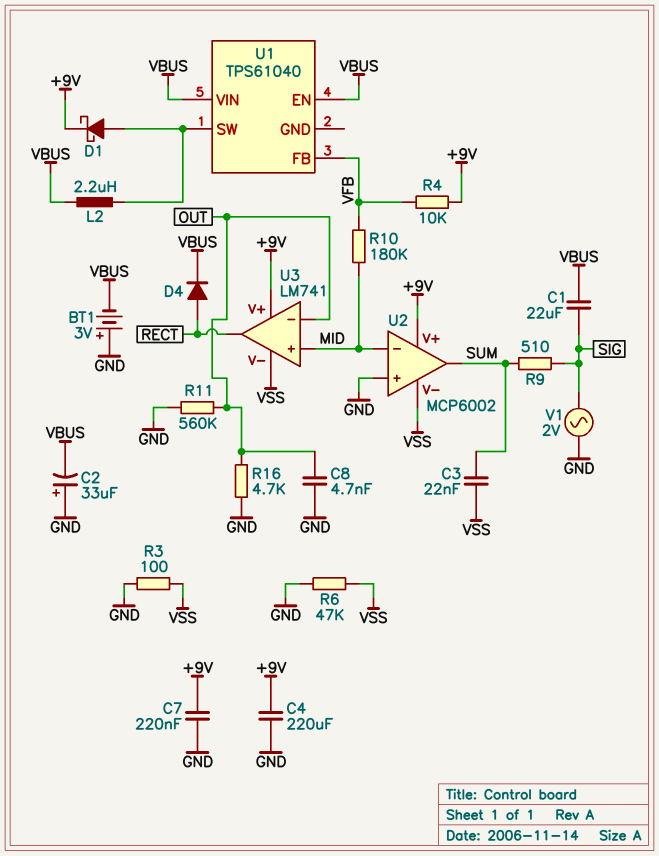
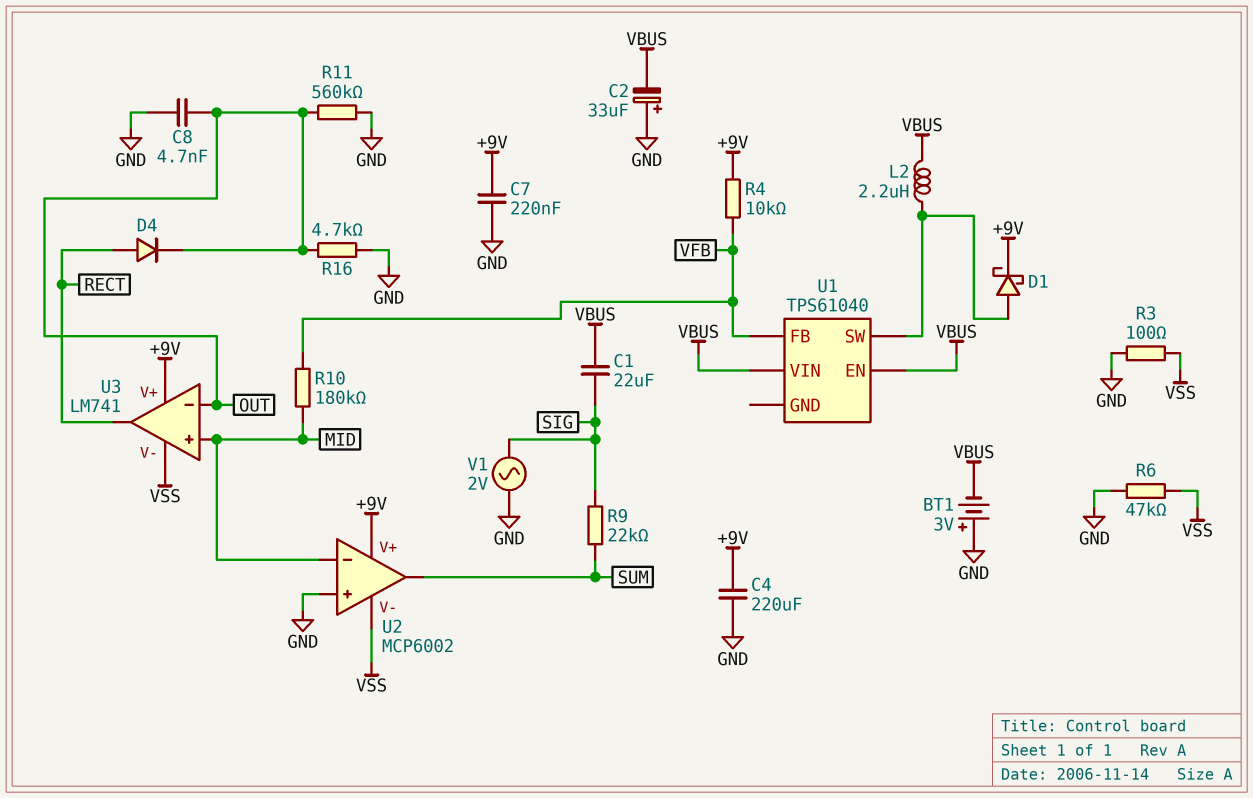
C3: 22nF (SUM, VSS) -> none
D4: diode (A RECT, K VBUS) -> diode (A RECT, K OUT)
R9: 510 (SIG, SUM) -> 22k (SIG, SUM)

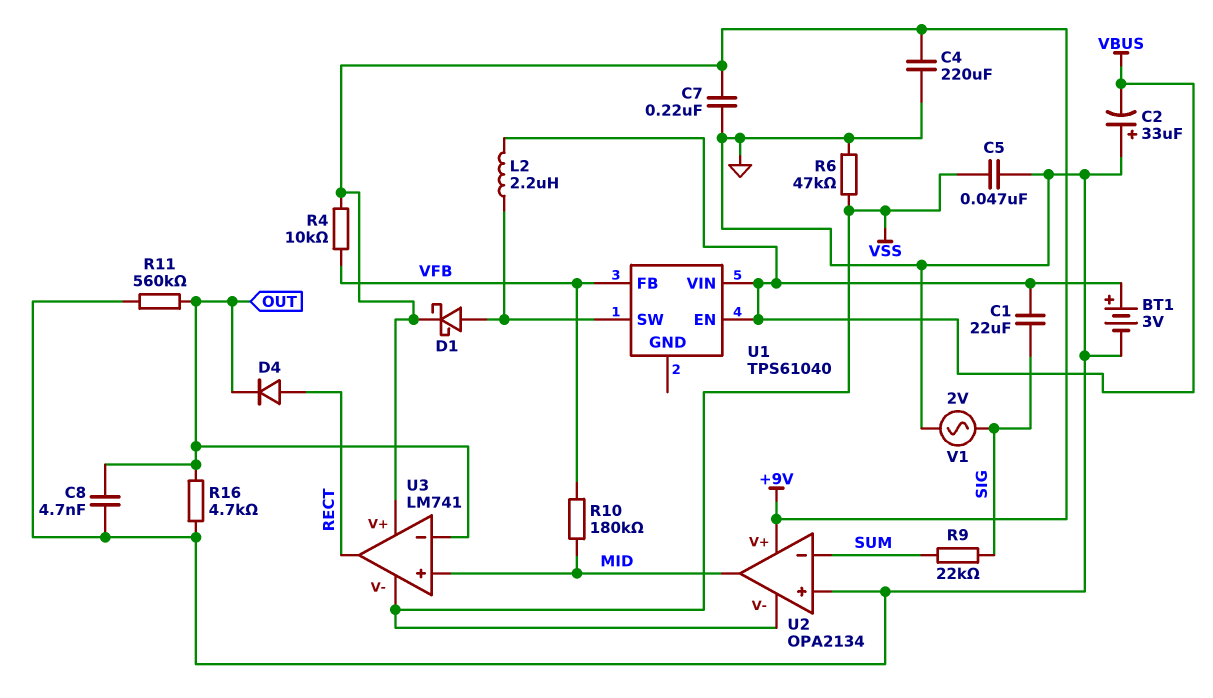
BT1: 3V (plus GND, minus VBUS) -> 3V (plus VBUS, minus GND)
C5: none -> 47nF (GND, VSS)
R3: 100 (GND, VSS) -> none
U2: MCP6002 -> OPA2134
U2 pin in-: MID -> SUM
U2 pin out: SUM -> MID

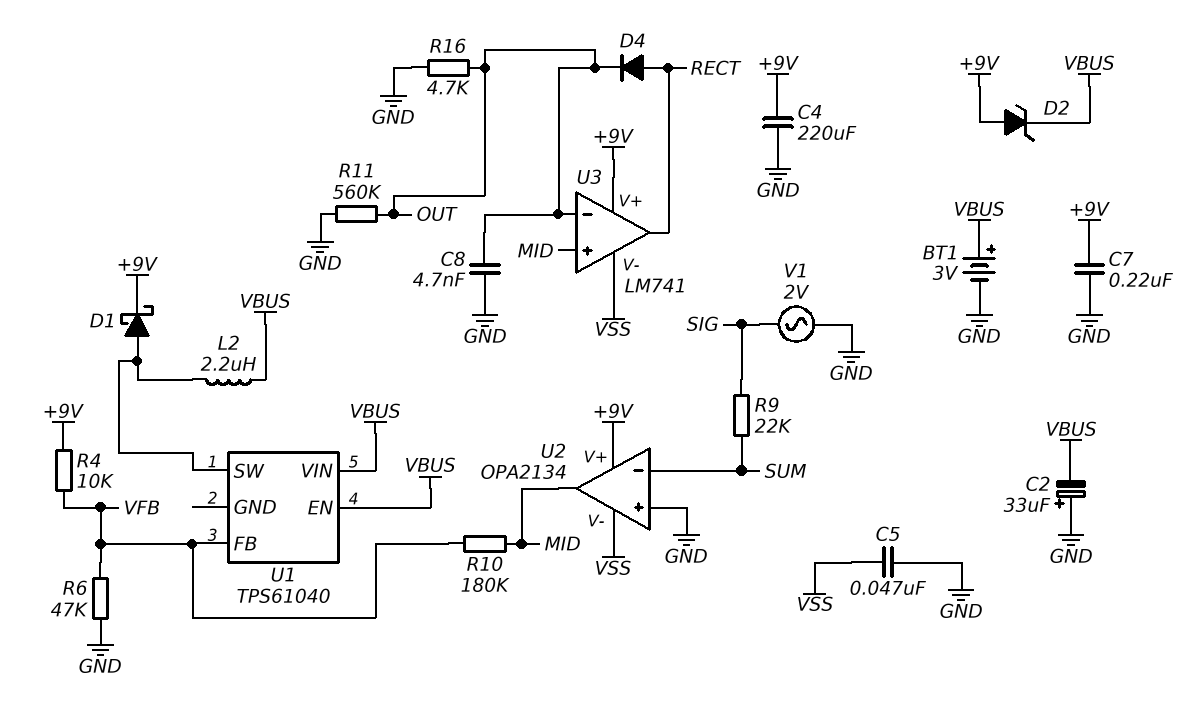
C1: 22uF (SIG, VBUS) -> none
D2: none -> zener (A +9V, K VBUS)
R6: 47k (GND, VSS) -> 47k (GND, VFB)

